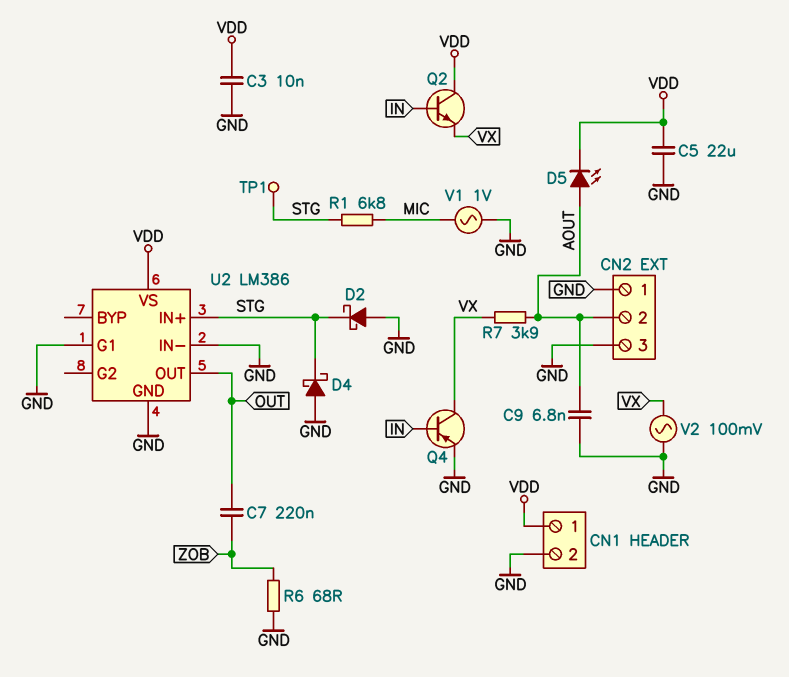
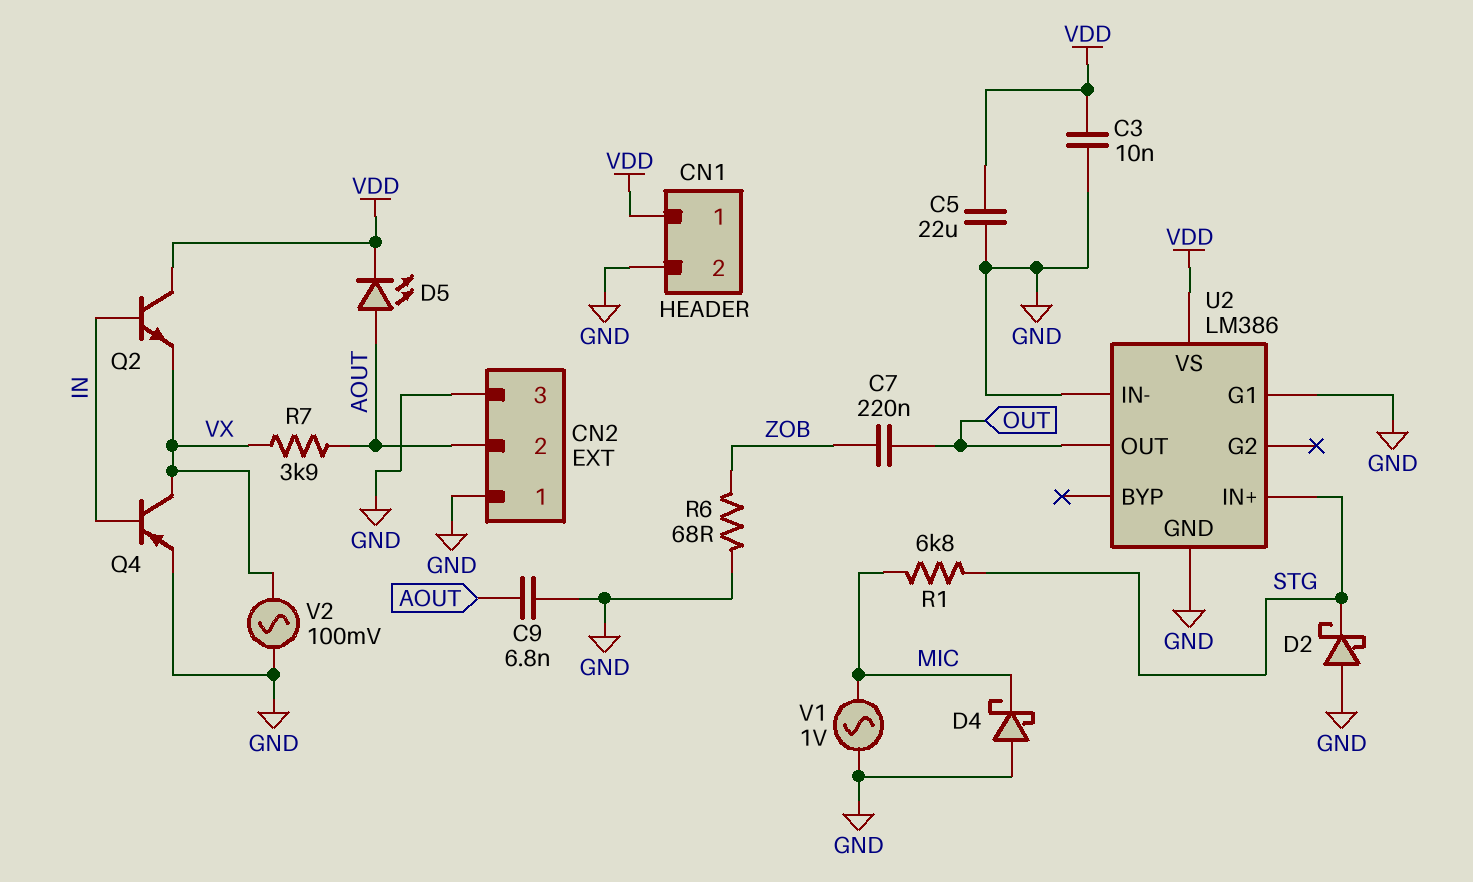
D4: schottky (A GND, K STG) -> schottky (A GND, K MIC)
TP1: test point (STG) -> none

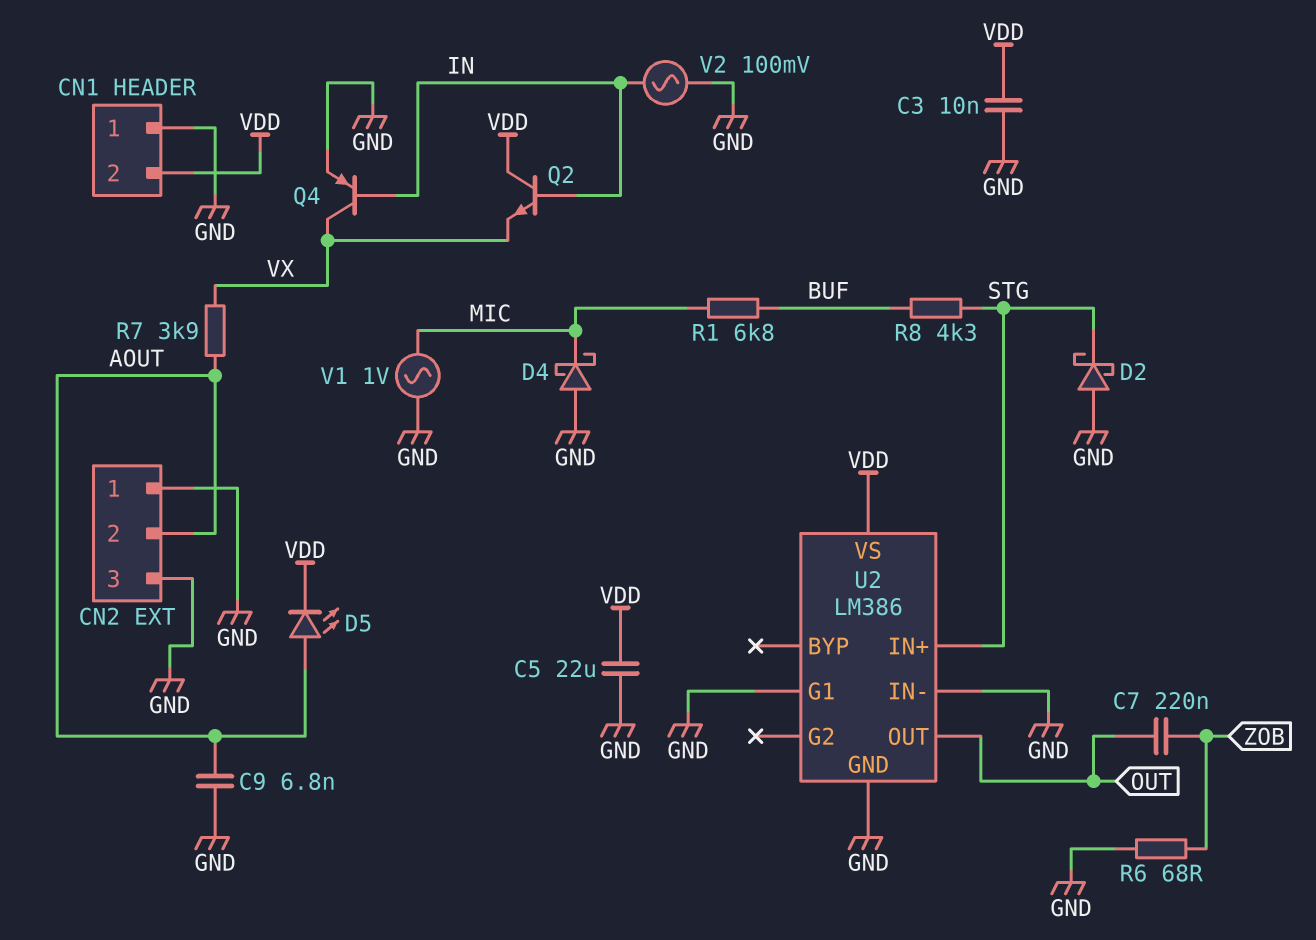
CN1 pin 1: VDD -> GND
CN1 pin 2: GND -> VDD
R1: 6.8k (MIC, STG) -> 6.8k (BUF, MIC)
R8: none -> 4.3k (BUF, STG)
V2: AC 100mV (GND, VX) -> AC 100mV (GND, IN)

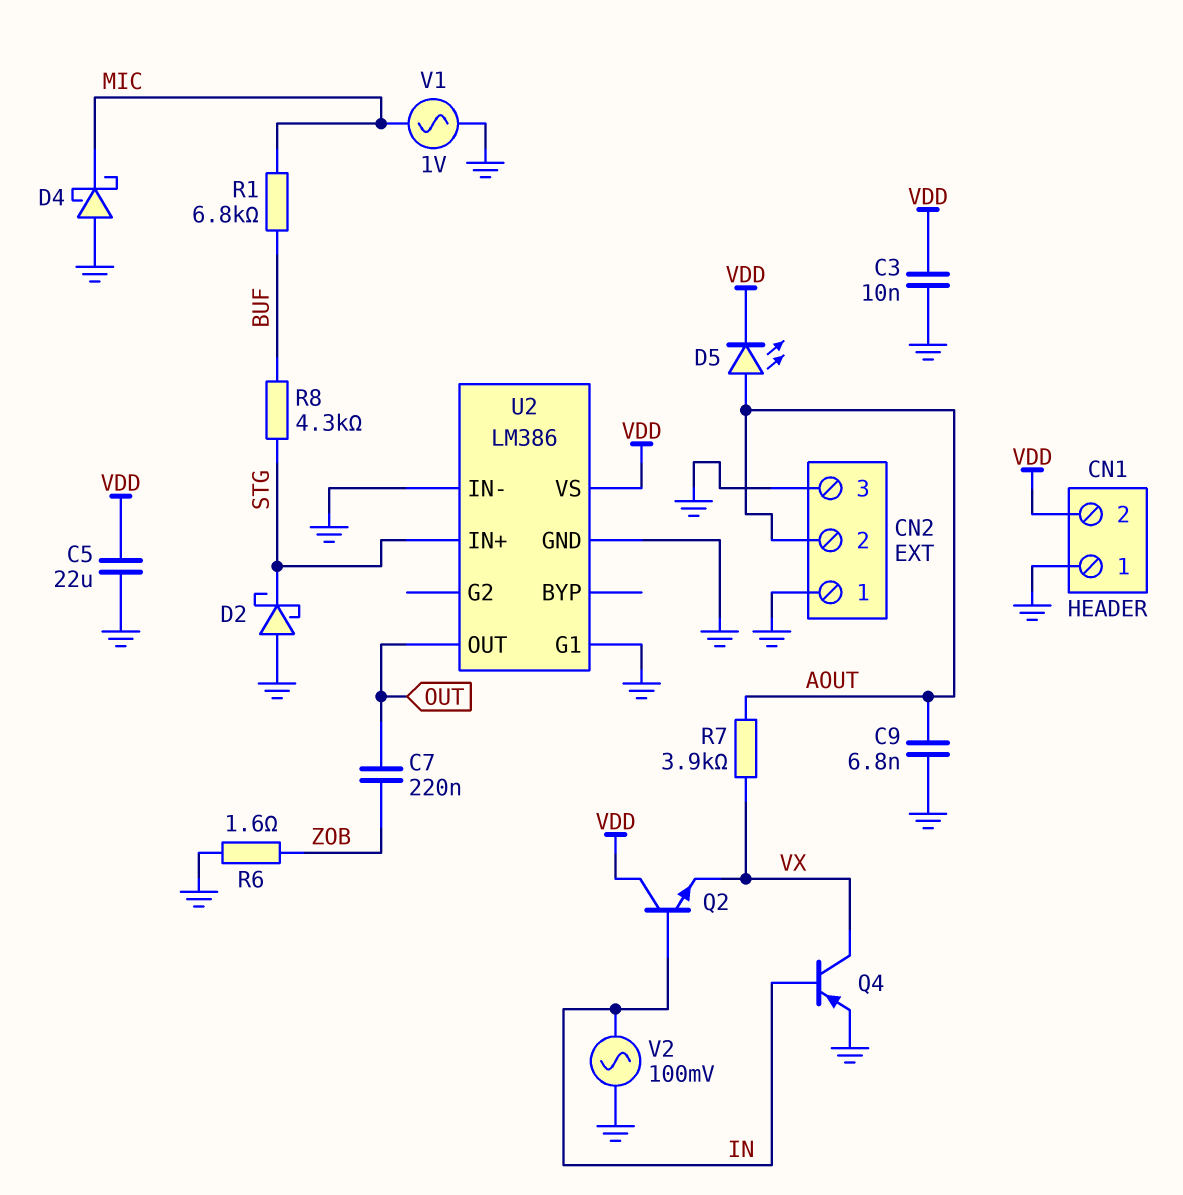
R6: 68 (GND, ZOB) -> 1.6 (GND, ZOB)

